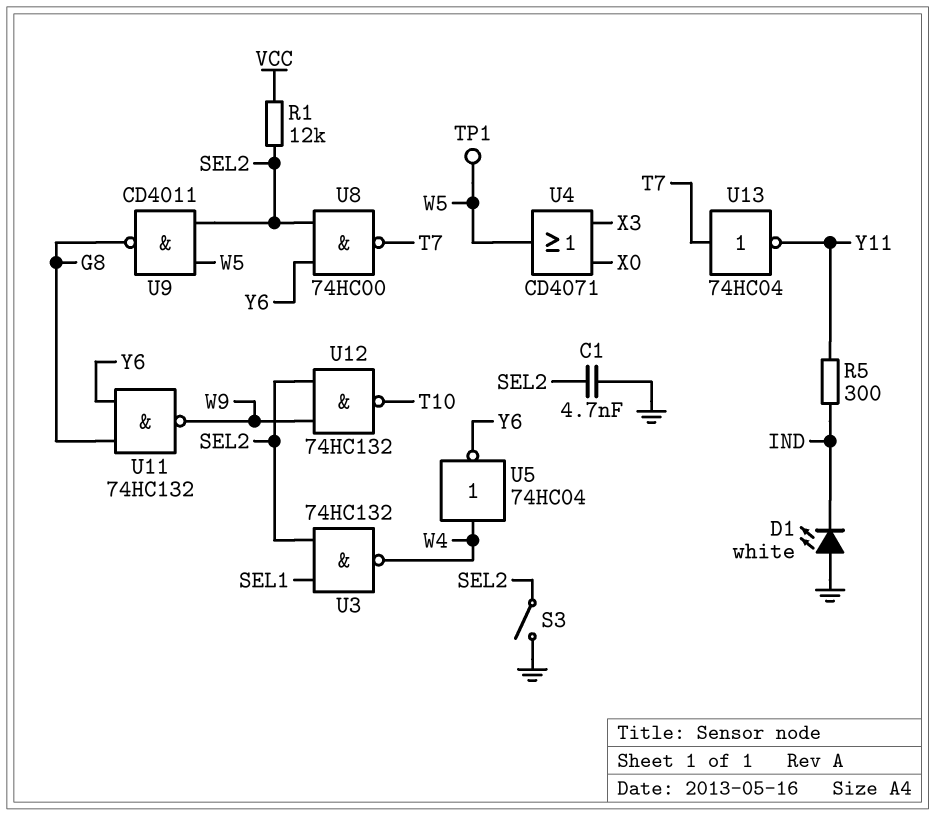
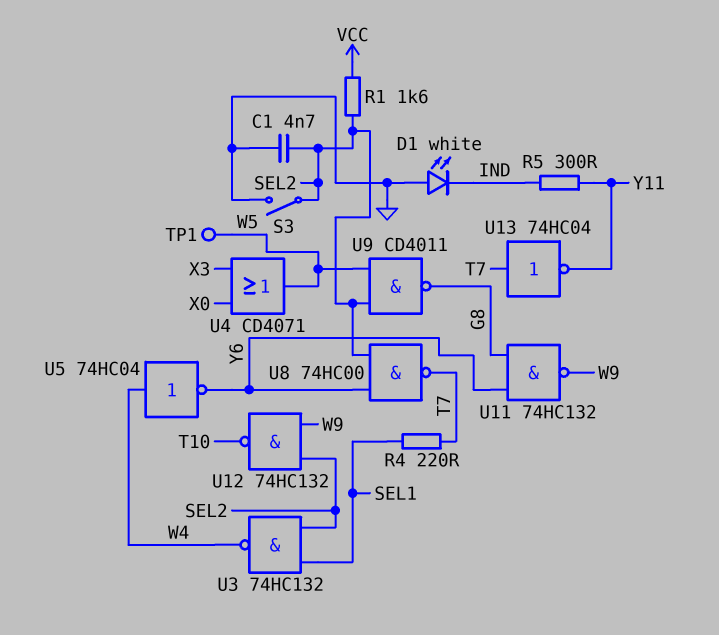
R1: 12k (SEL2, VCC) -> 1.6k (SEL2, VCC)
R4: none -> 220 (SEL1, T7)

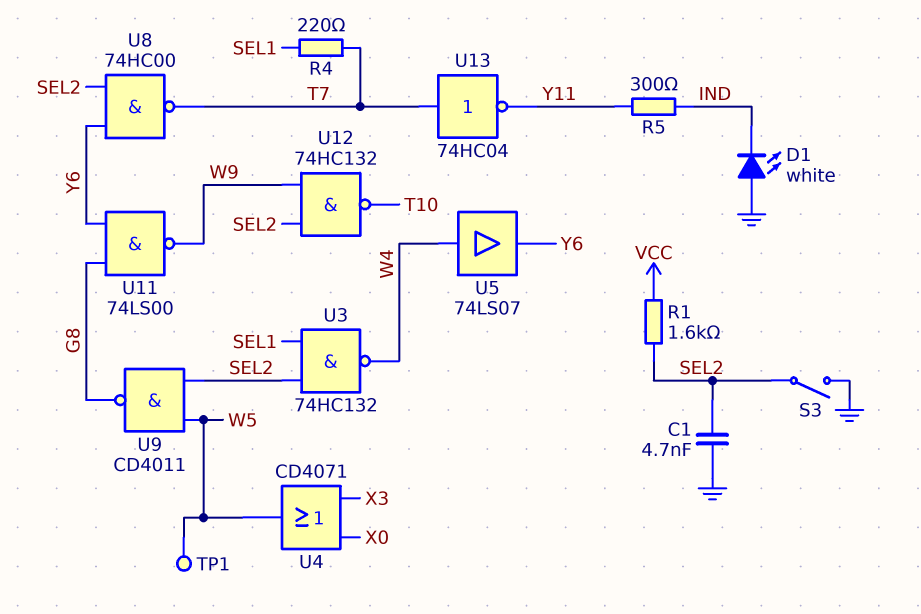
U5: NOT 74HC04 (in W4, out Y6) -> buffer 74LS07 (in W4, out Y6)
U11: NAND 74HC132 (in G8, in Y6, out W9) -> NAND 74LS00 (in G8, in Y6, out W9)

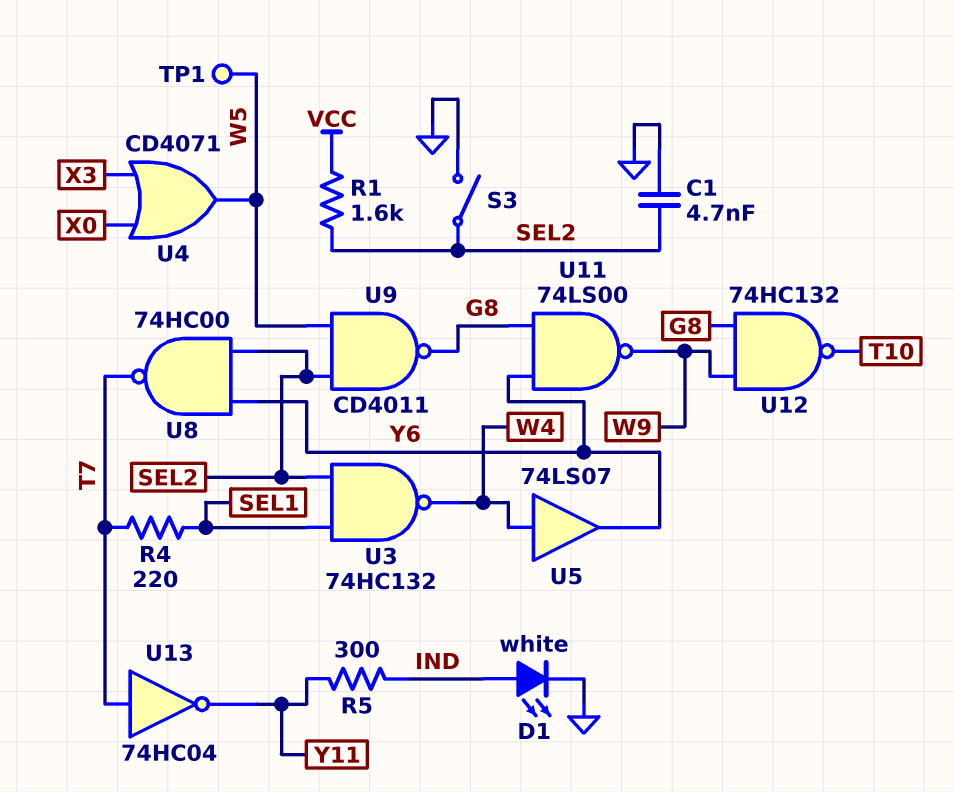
D1: LED white (A GND, K IND) -> LED white (A IND, K GND)
U12: NAND 74HC132 (in SEL2, in W9, out T10) -> NAND 74HC132 (in G8, in W9, out T10)

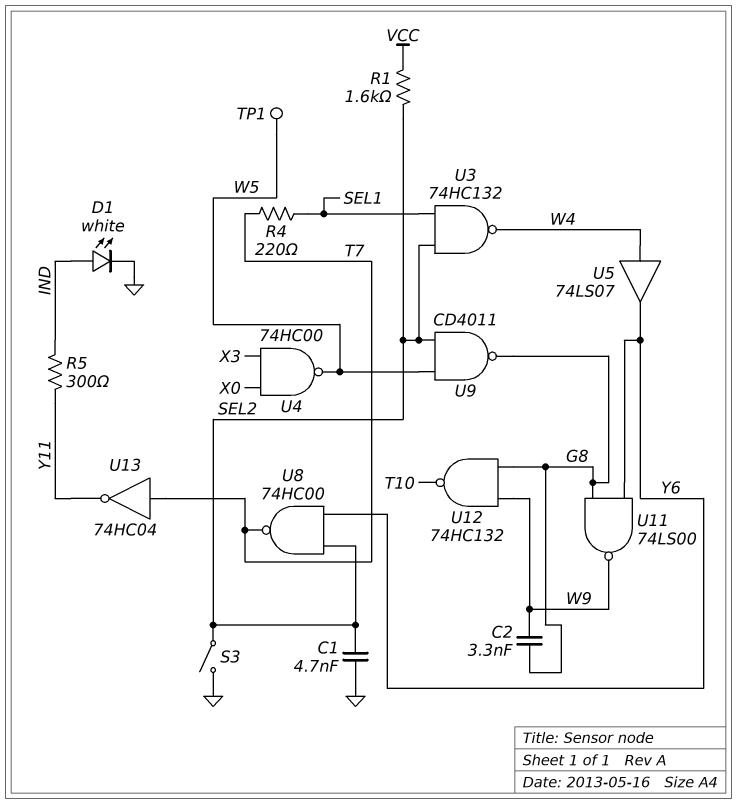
C2: none -> 3.3nF (G8, W9)
U4: OR CD4071 (in X0, in X3, out W5) -> NAND 74HC00 (in X0, in X3, out W5)

